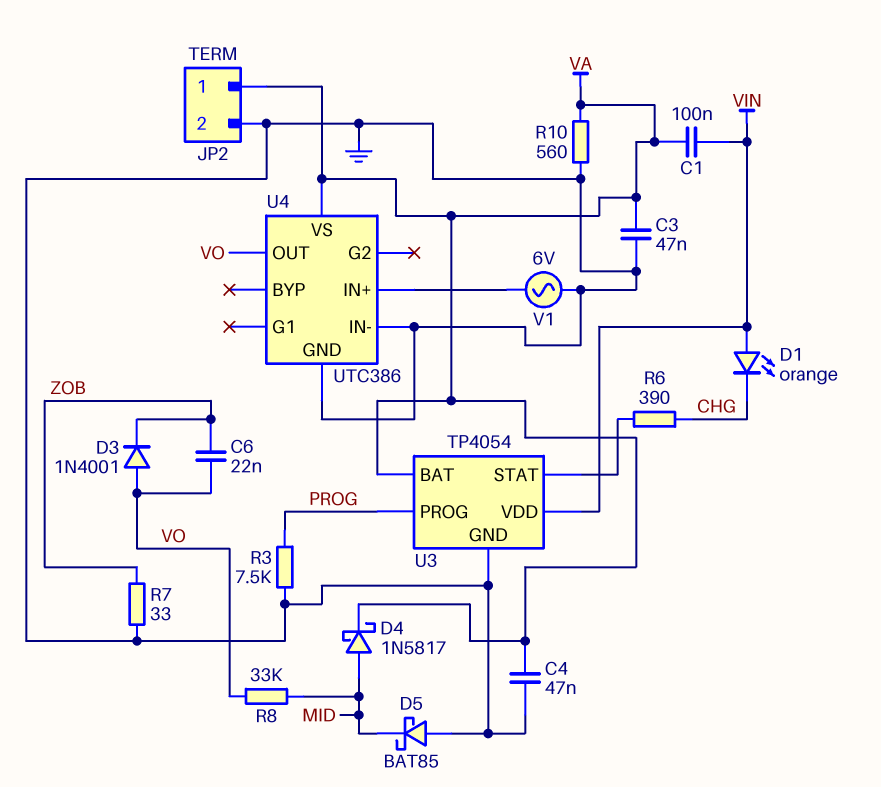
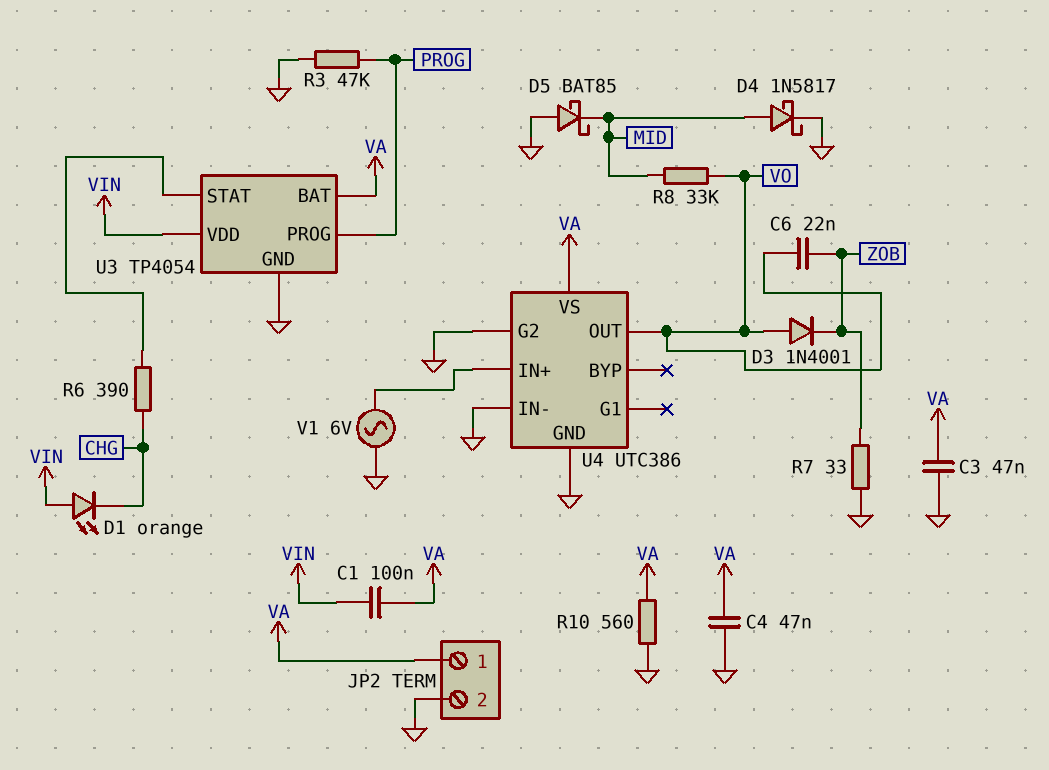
D4: schottky 1N5817 (A MID, K VA) -> schottky 1N5817 (A MID, K GND)
R3: 7.5k (GND, PROG) -> 47k (GND, PROG)
U4 pin G2: none -> GND

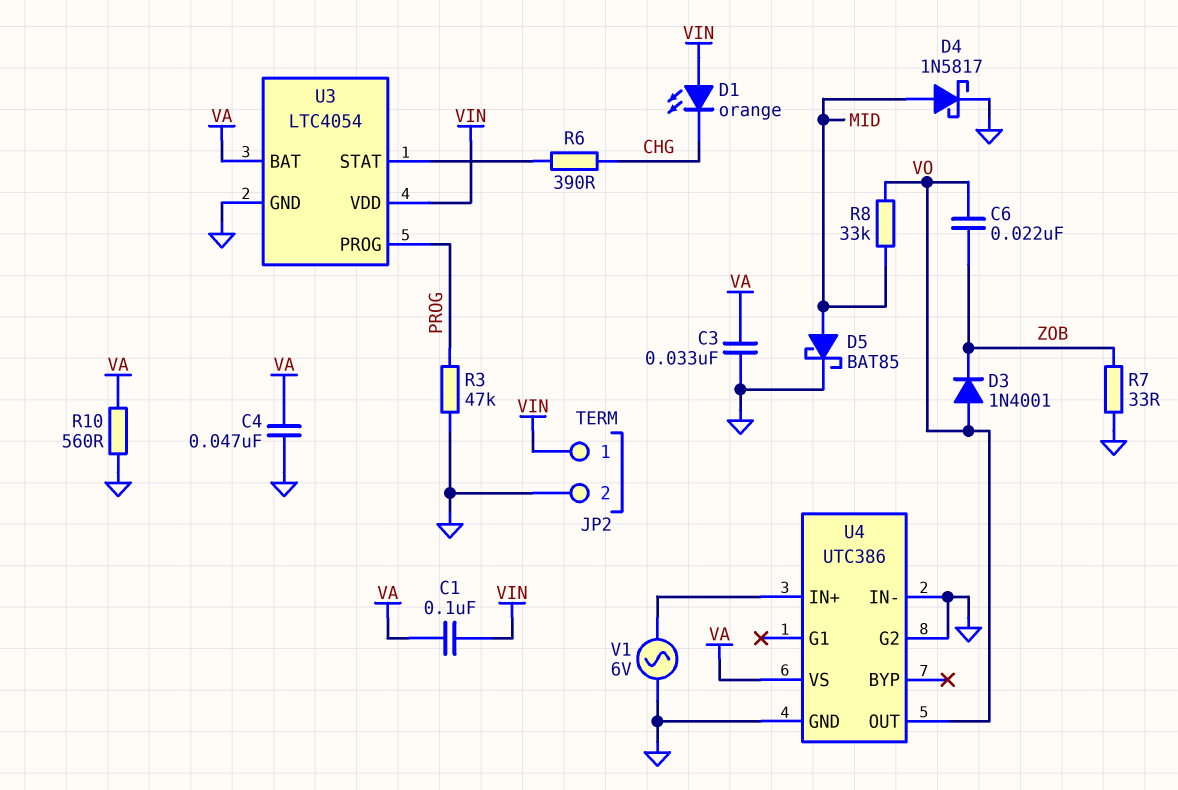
C3: 47nF (GND, VA) -> 33nF (GND, VA)
D5: schottky BAT85 (A GND, K MID) -> schottky BAT85 (A MID, K GND)
JP2 pin 1: VA -> VIN
U3: TP4054 -> LTC4054

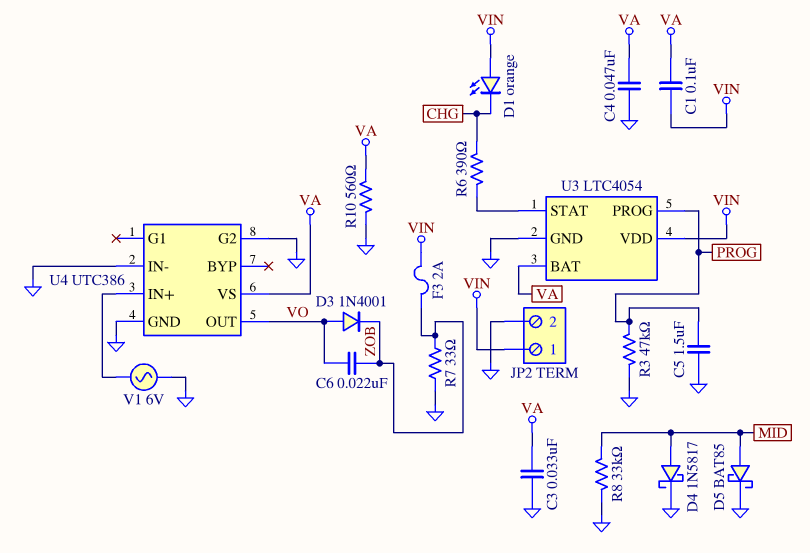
C5: none -> 1.5uF (GND, PROG)
F3: none -> 2A (VIN, ZOB)
R8: 33k (MID, VO) -> 33k (GND, MID)

